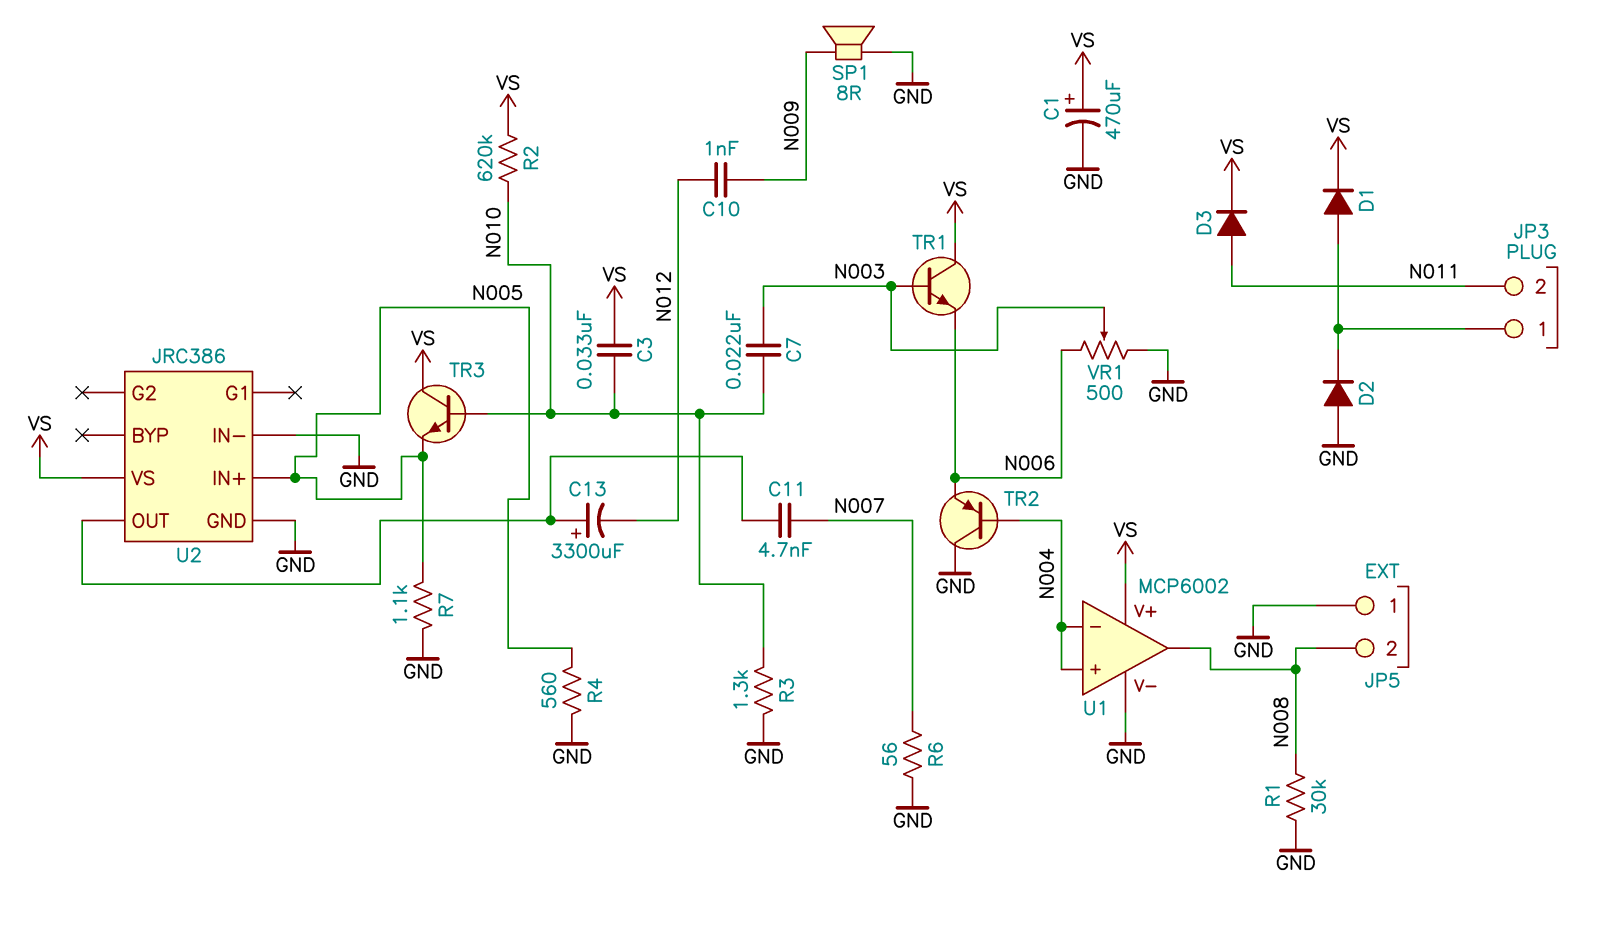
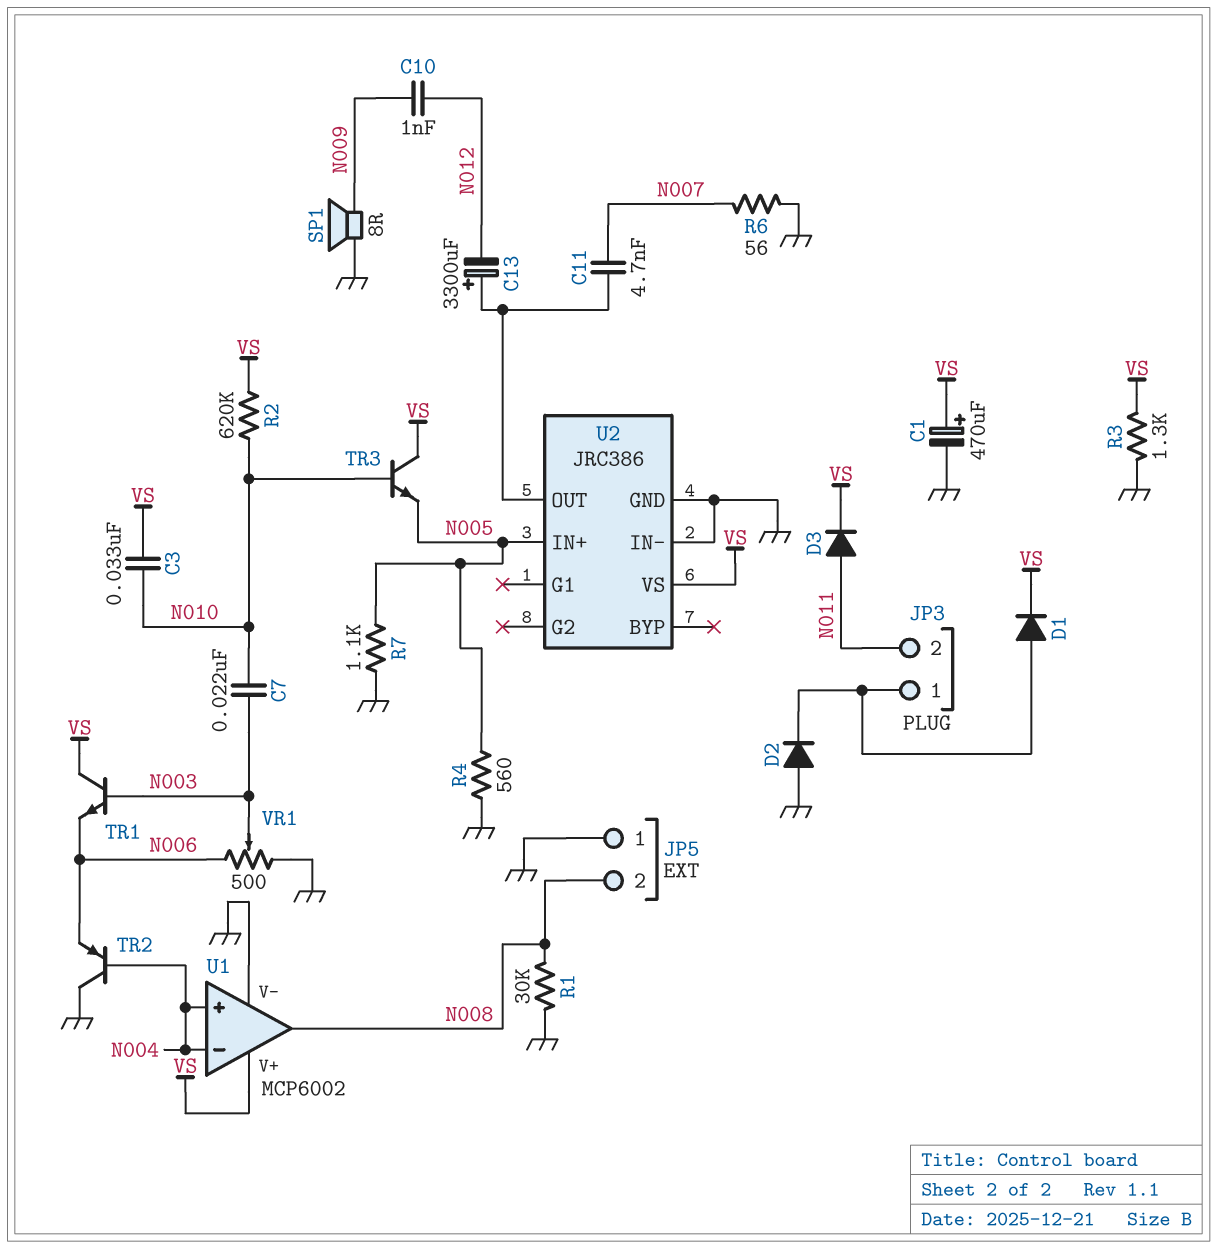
R3: 1.3k (GND, N010) -> 1.3k (GND, VS)

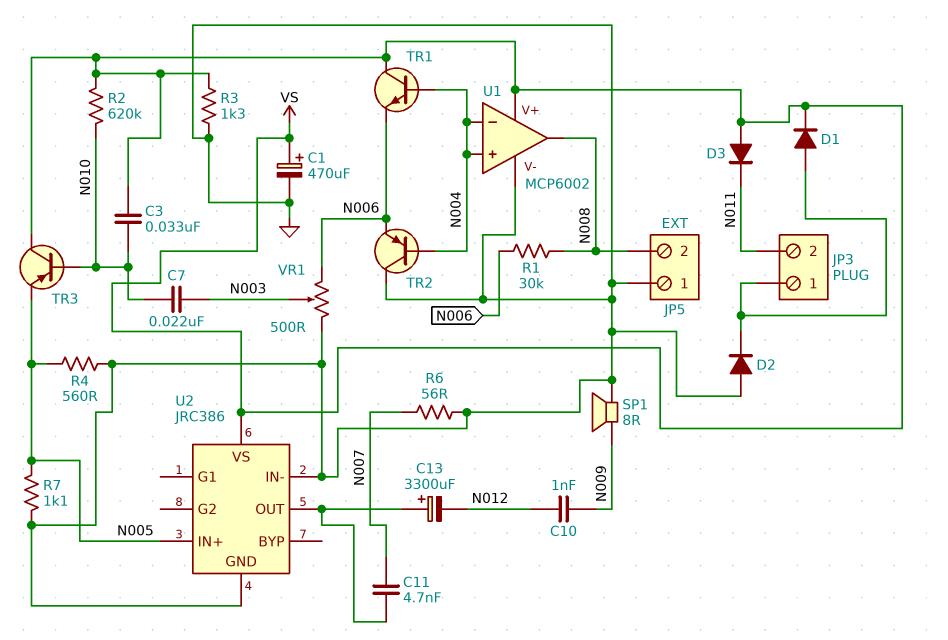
D3: diode (A N011, K VS) -> diode (A VS, K N011)
R1: 30k (GND, N008) -> 30k (N006, N008)
TR1: NPN (B N003, C VS, E N006) -> NPN (B N004, C VS, E N006)
TR3: NPN (B N010, C VS, E N005) -> PNP (B N010, C VS, E N005)

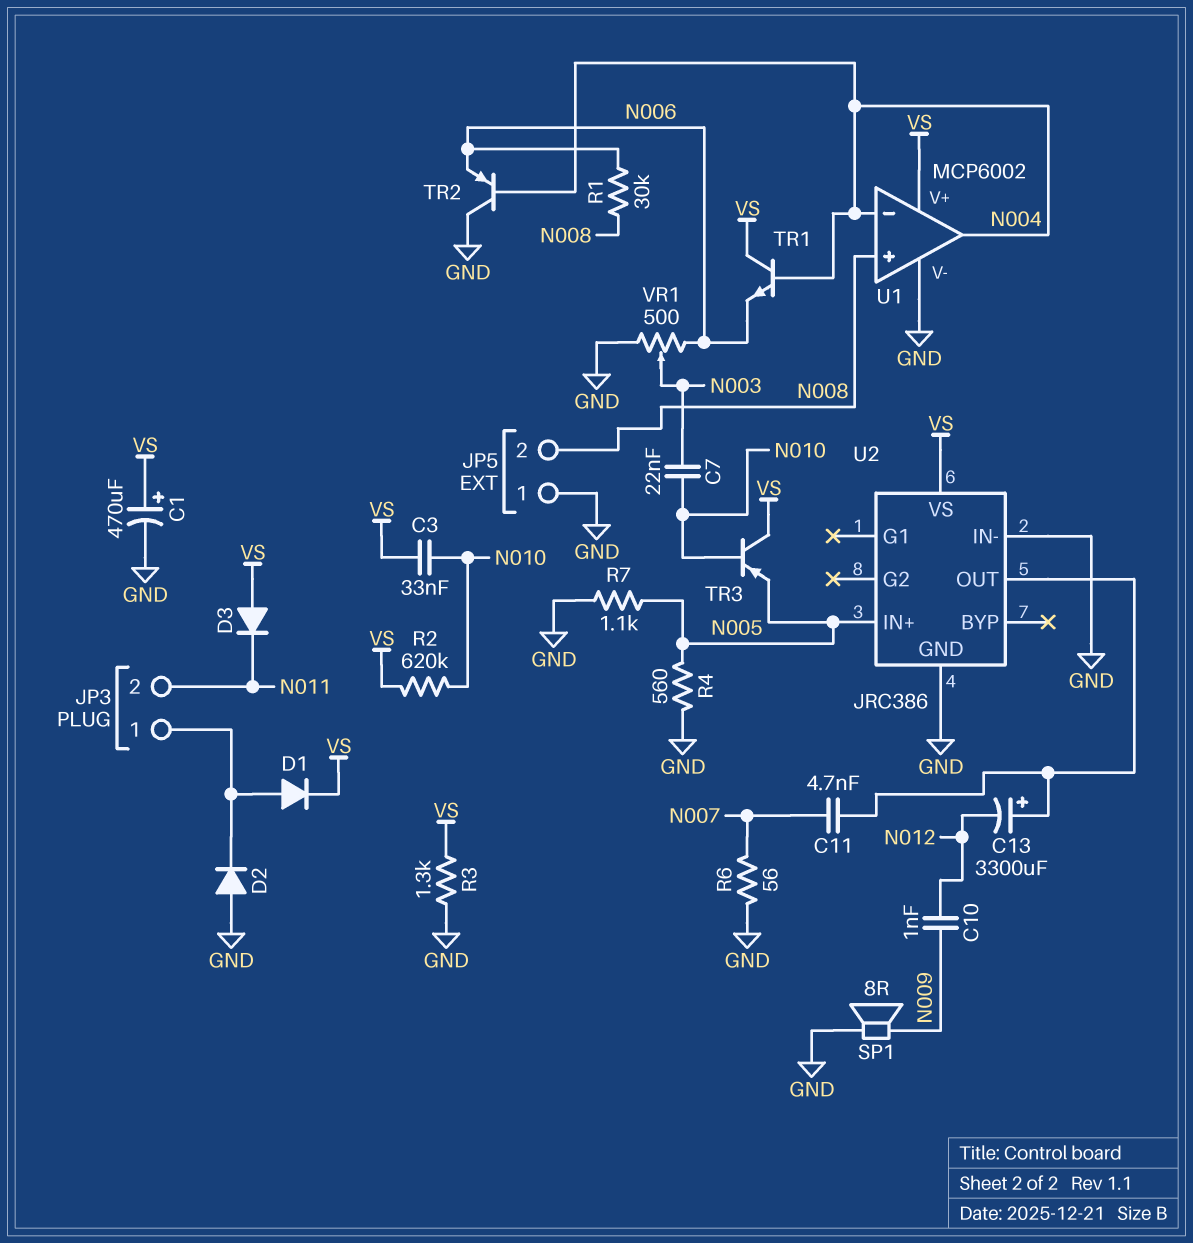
U1 pin in+: N004 -> N008
U1 pin out: N008 -> N004

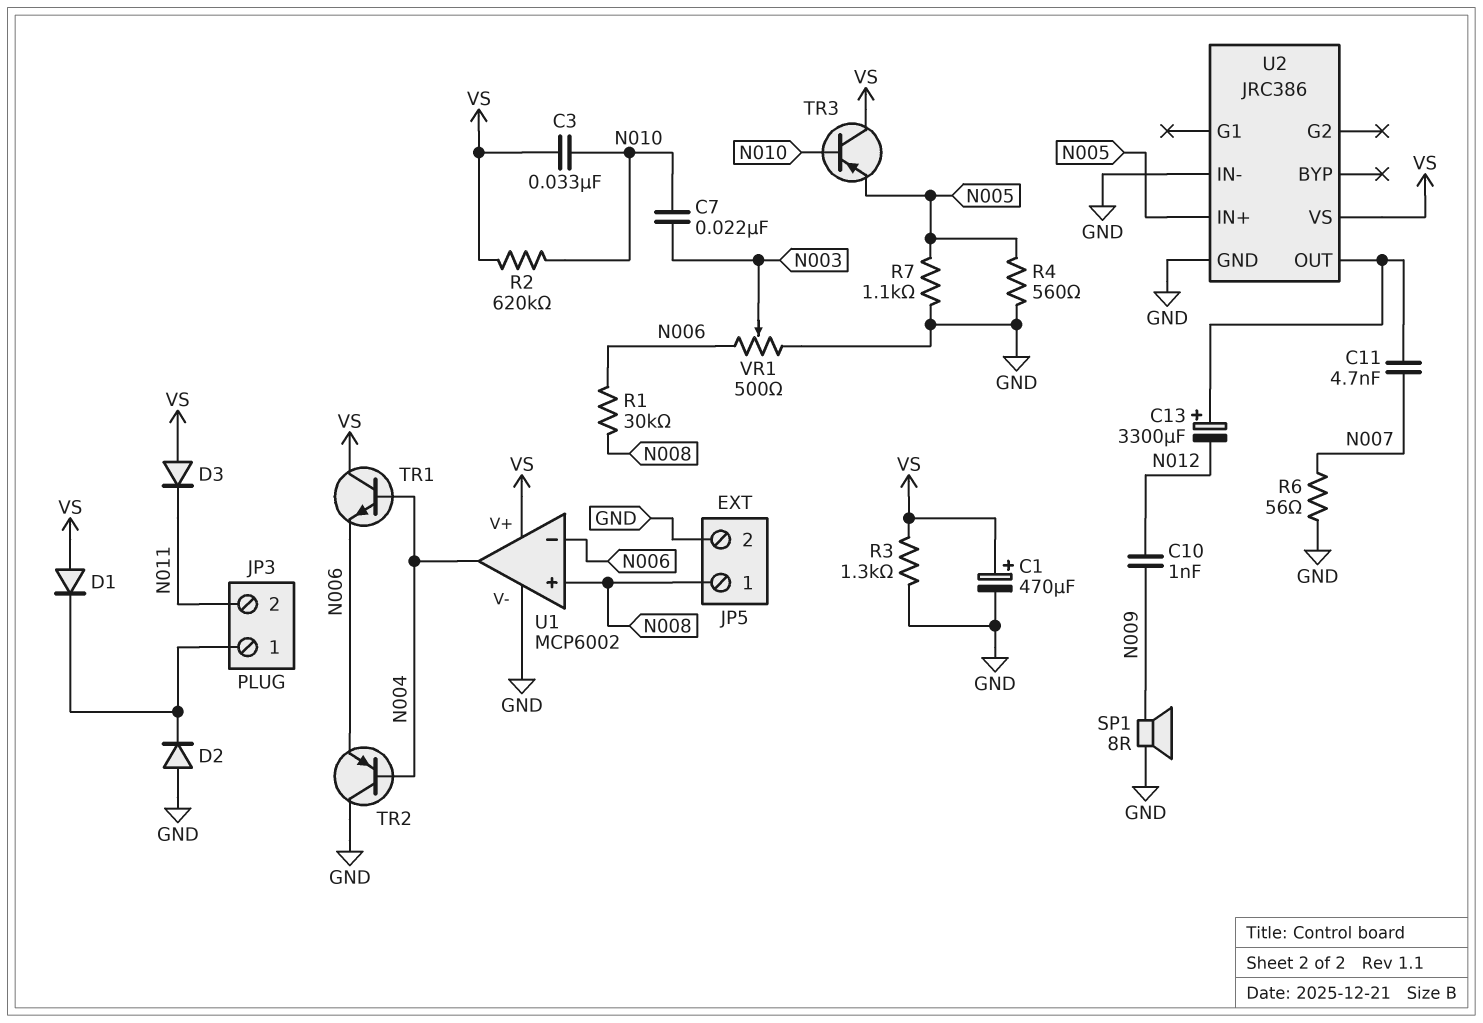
D1: diode (A JP3/1, K VS) -> diode (A VS, K JP3/1)
JP5 pin 1: GND -> N008
JP5 pin 2: N008 -> GND
U1 pin in-: N004 -> N006

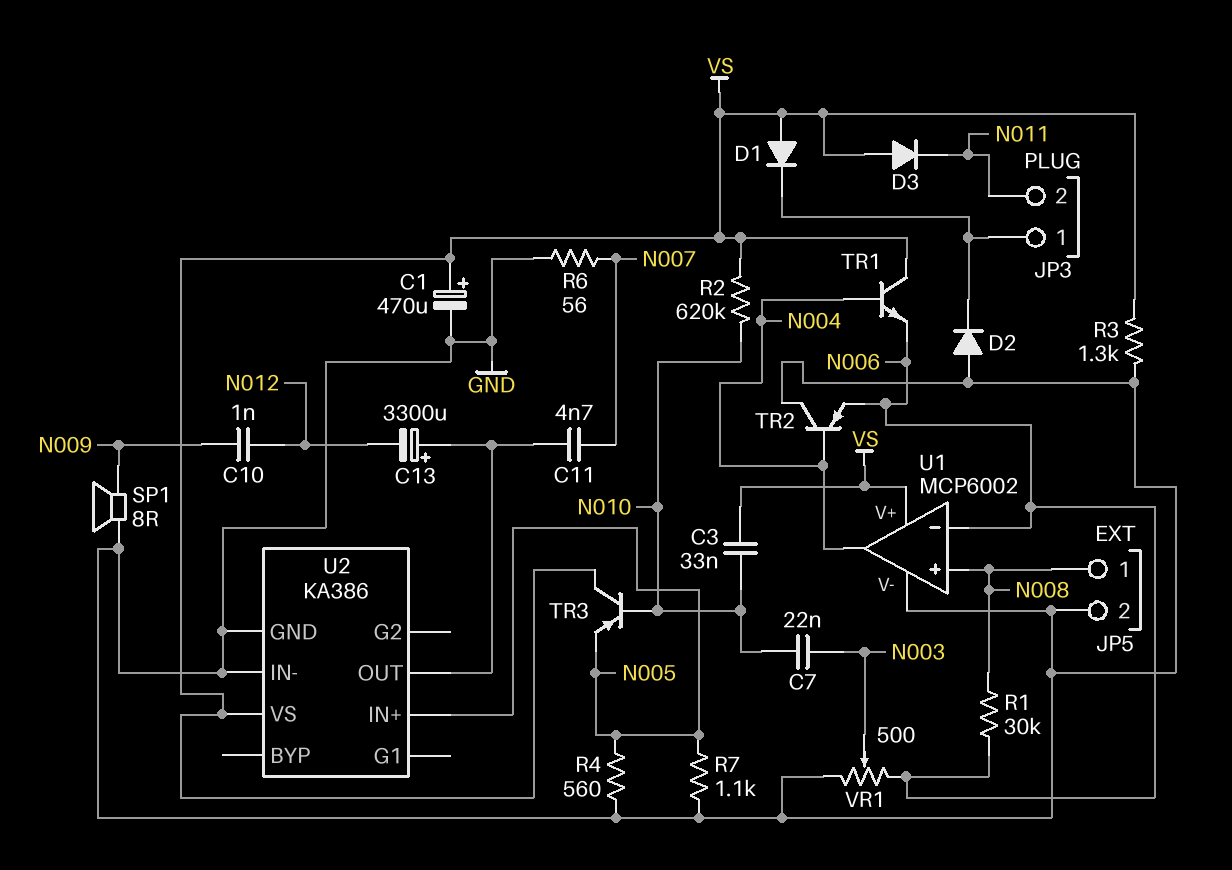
U2: JRC386 -> KA386

